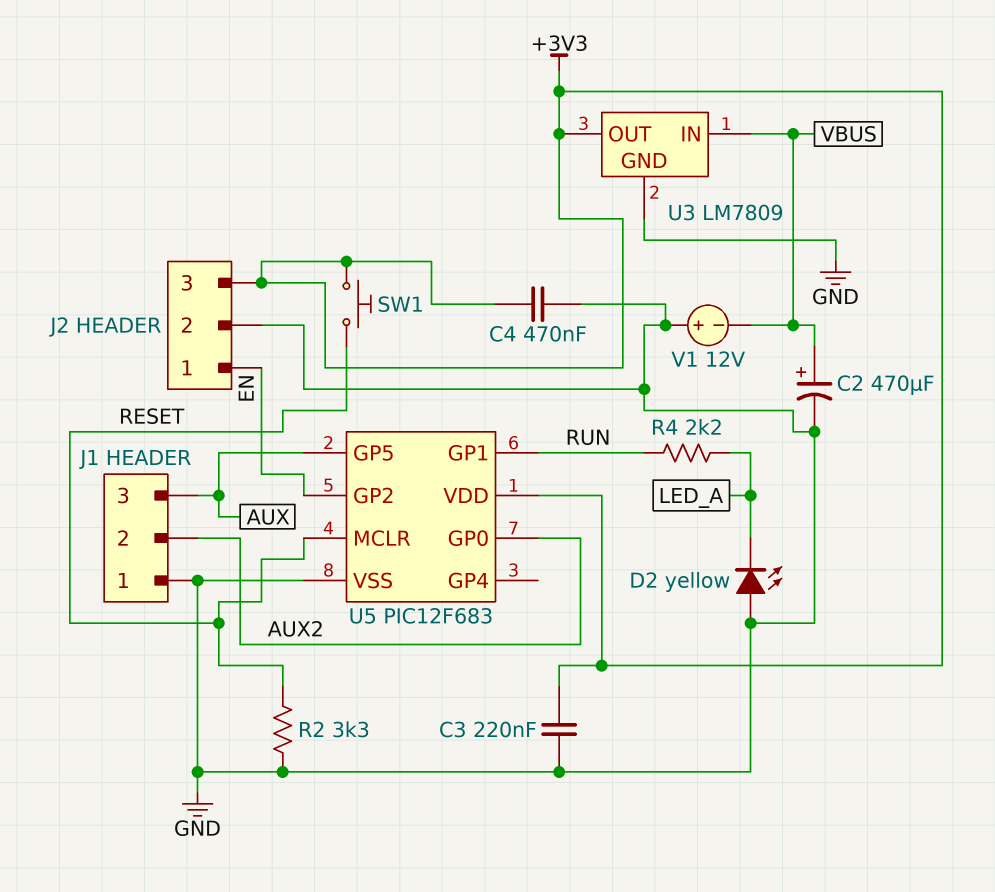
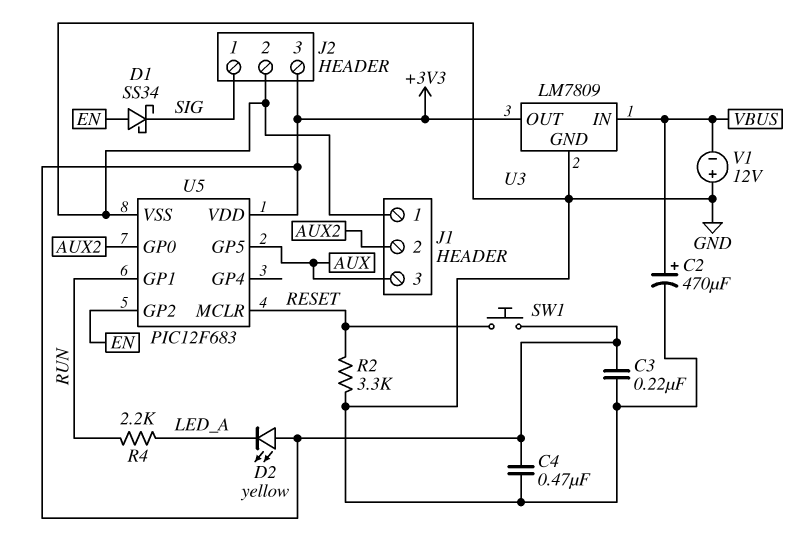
D1: none -> schottky SS34 (A EN, K SIG)
D2: LED yellow (A GND, K LED_A) -> LED yellow (A +3V3, K LED_A)
J2 pin 1: EN -> SIG

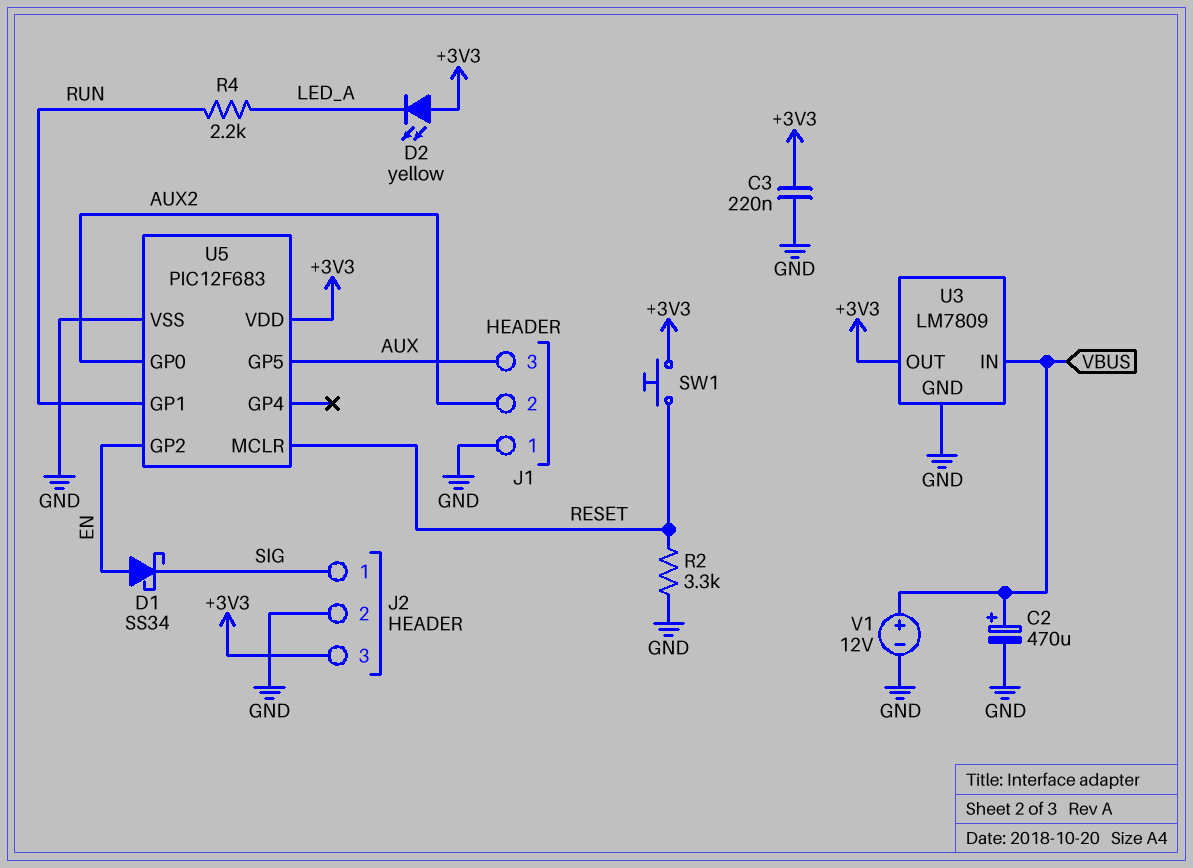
C4: 470nF (+3V3, GND) -> none
V1: 12V (plus GND, minus VBUS) -> 12V (plus VBUS, minus GND)

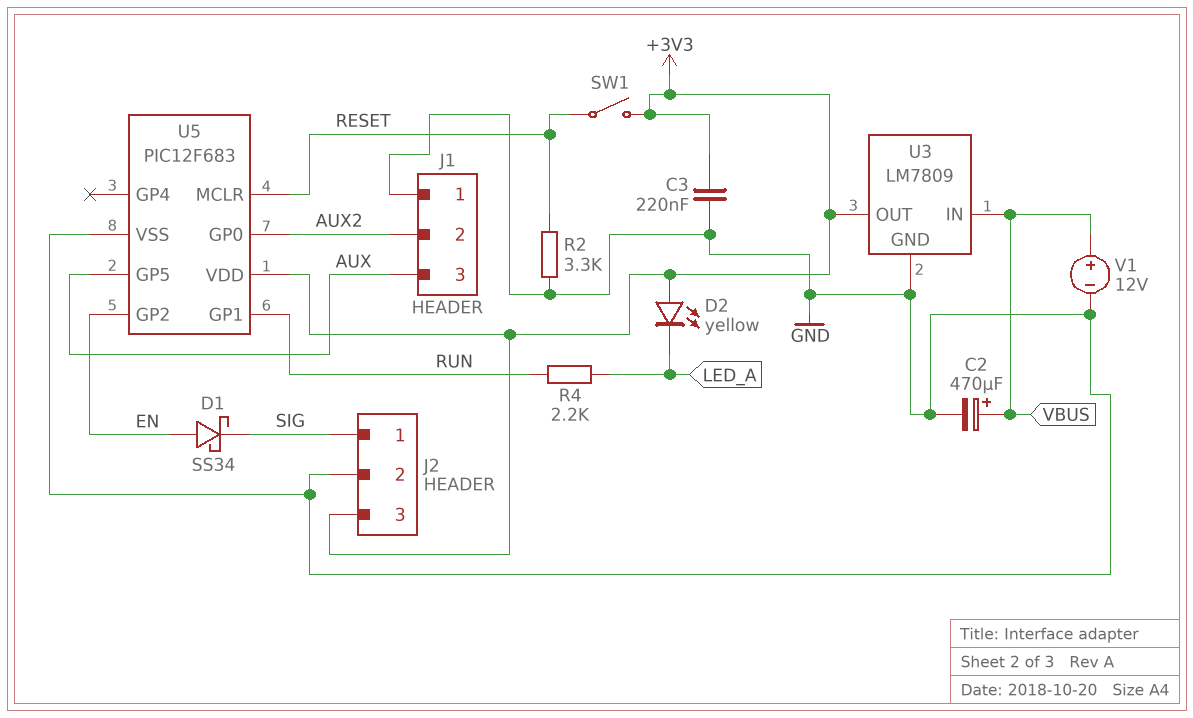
SW1: button (+3V3, RESET) -> switch (+3V3, RESET)

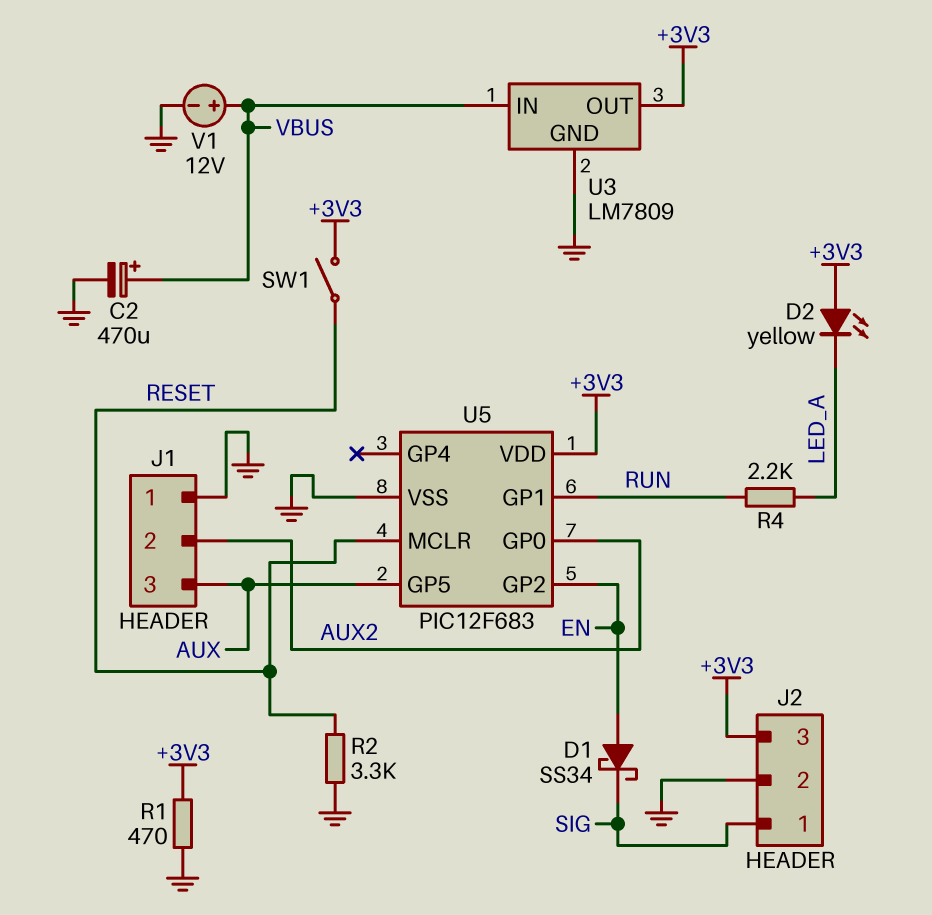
C3: 220nF (+3V3, GND) -> none
R1: none -> 470 (+3V3, GND)

